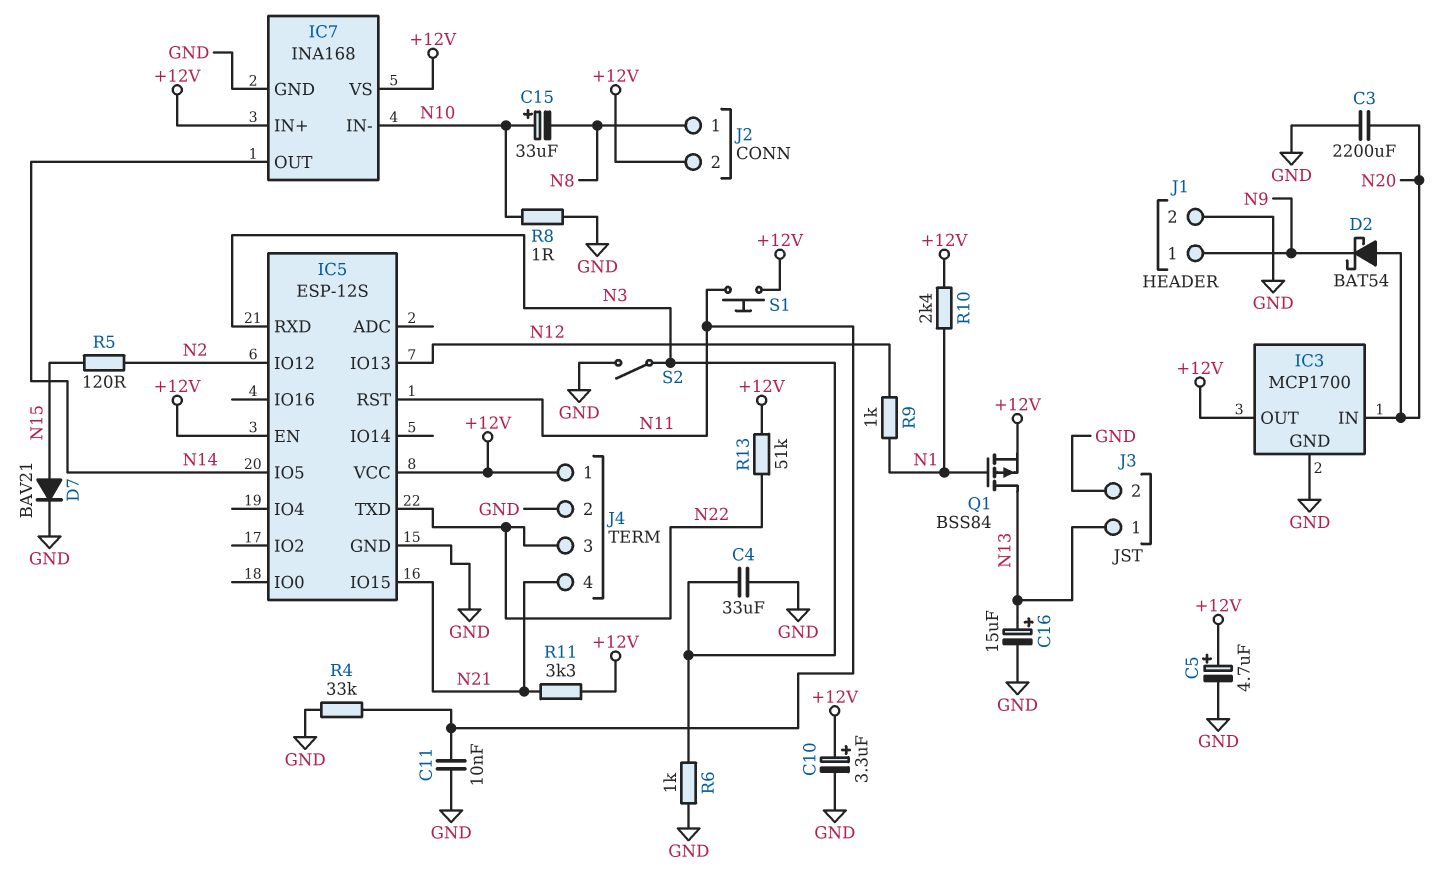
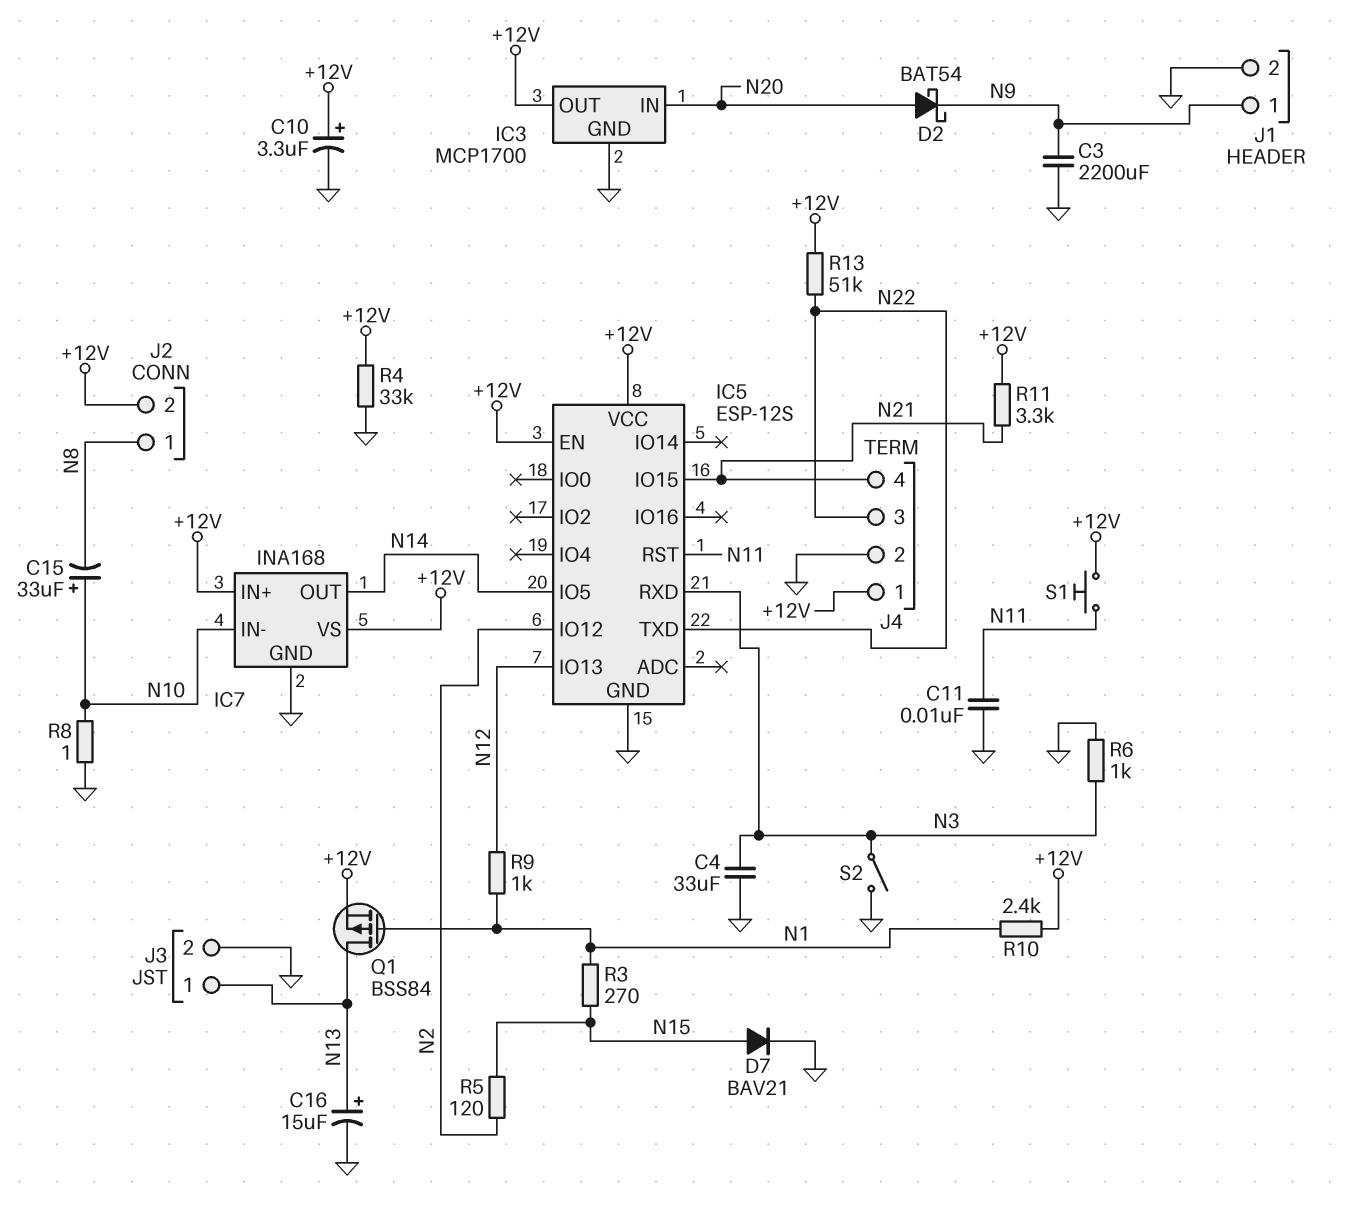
C3: 2200uF (GND, N20) -> 2200uF (GND, N9)
C5: 4.7uF (plus +12V, minus GND) -> none
R3: none -> 270 (N1, N15)
R4: 33k (GND, N11) -> 33k (+12V, GND)

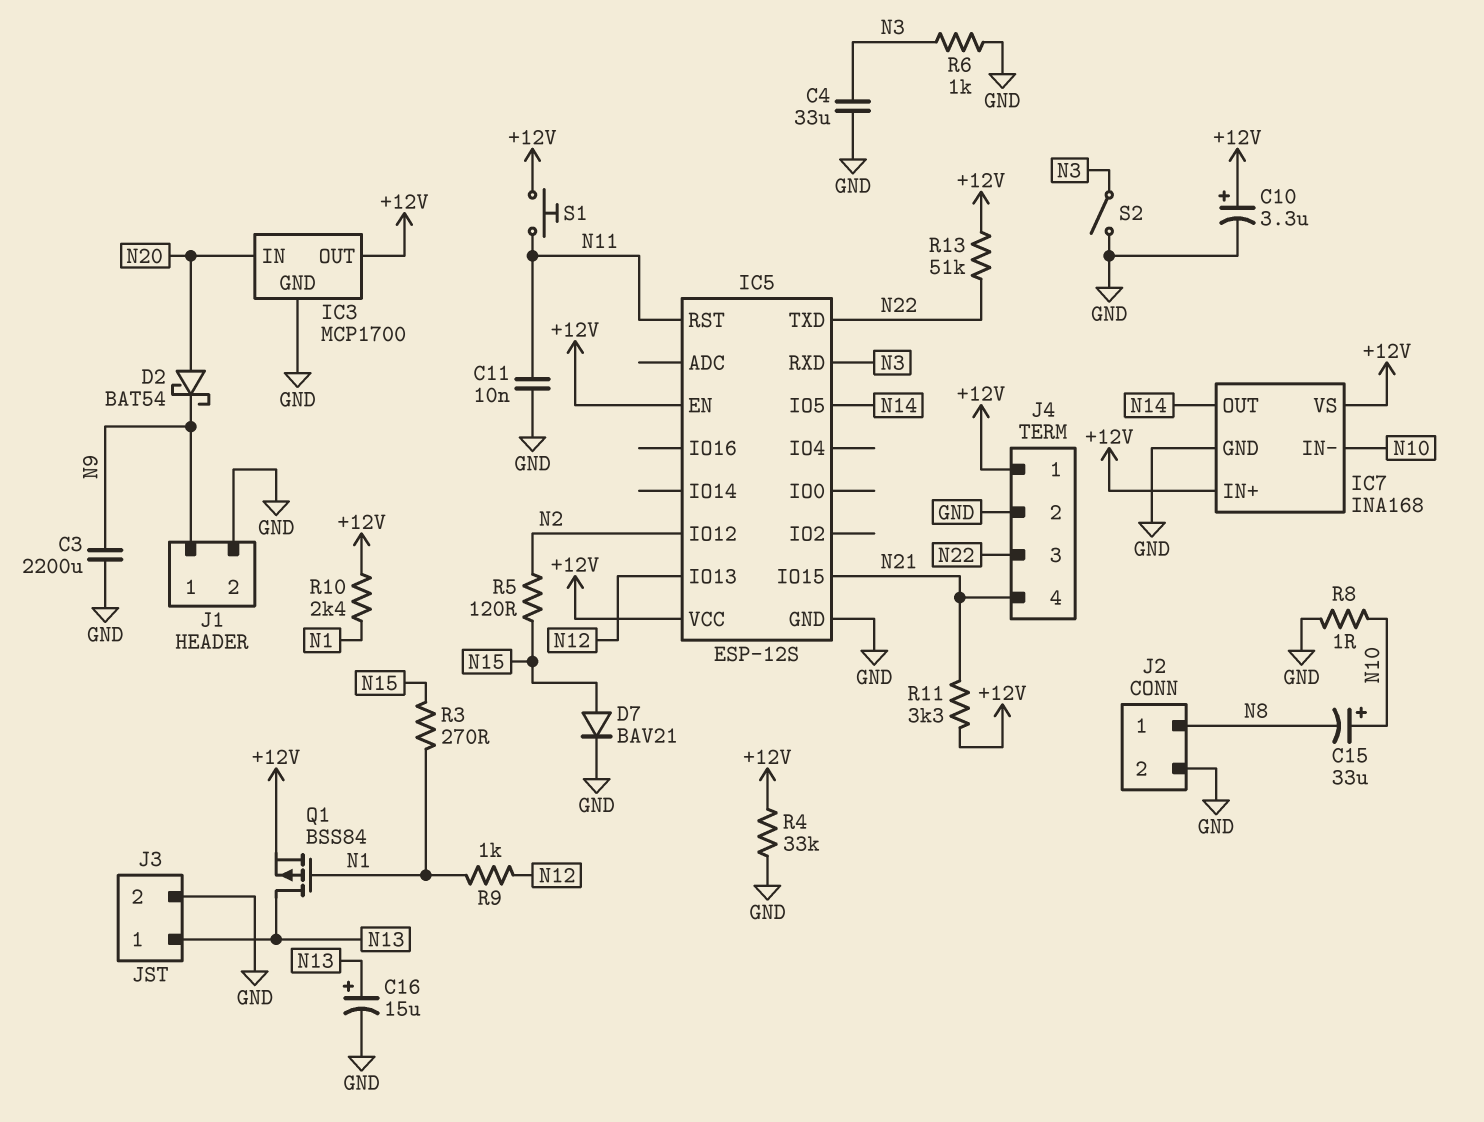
J2 pin 2: +12V -> GND

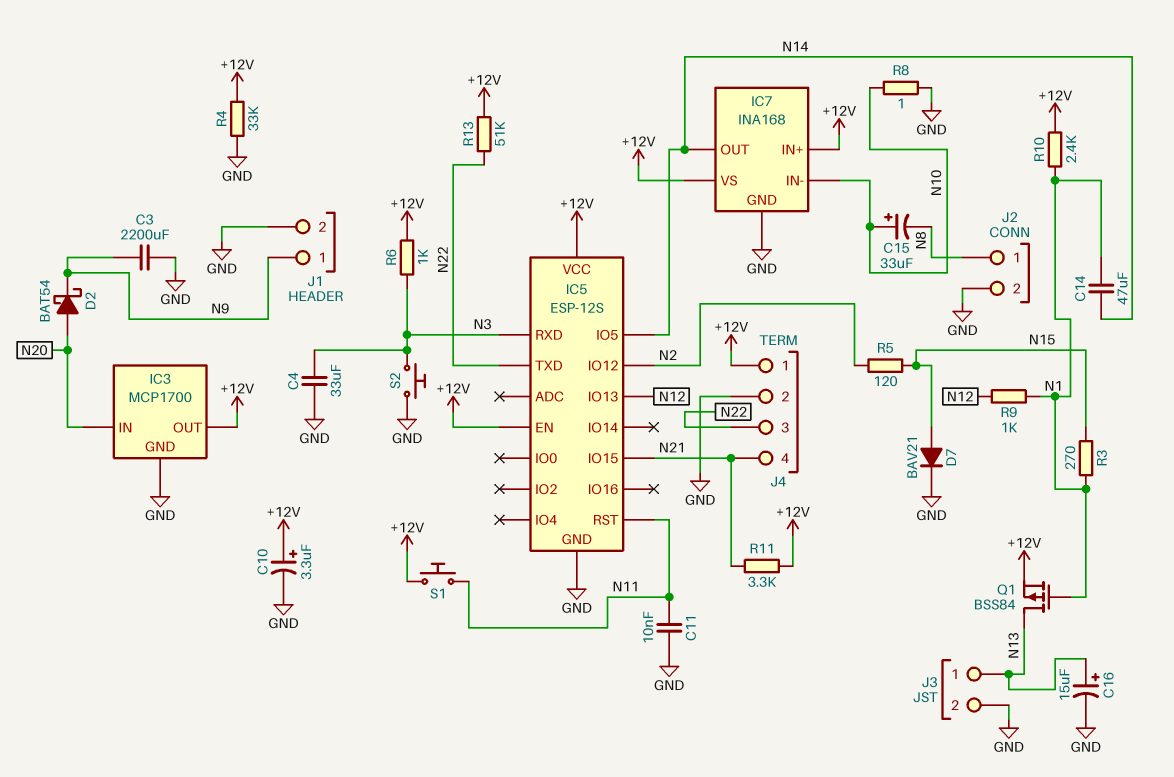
C14: none -> 47uF (N1, N14)
R6: 1k (GND, N3) -> 1k (+12V, N3)
S2: switch (GND, N3) -> button (GND, N3)

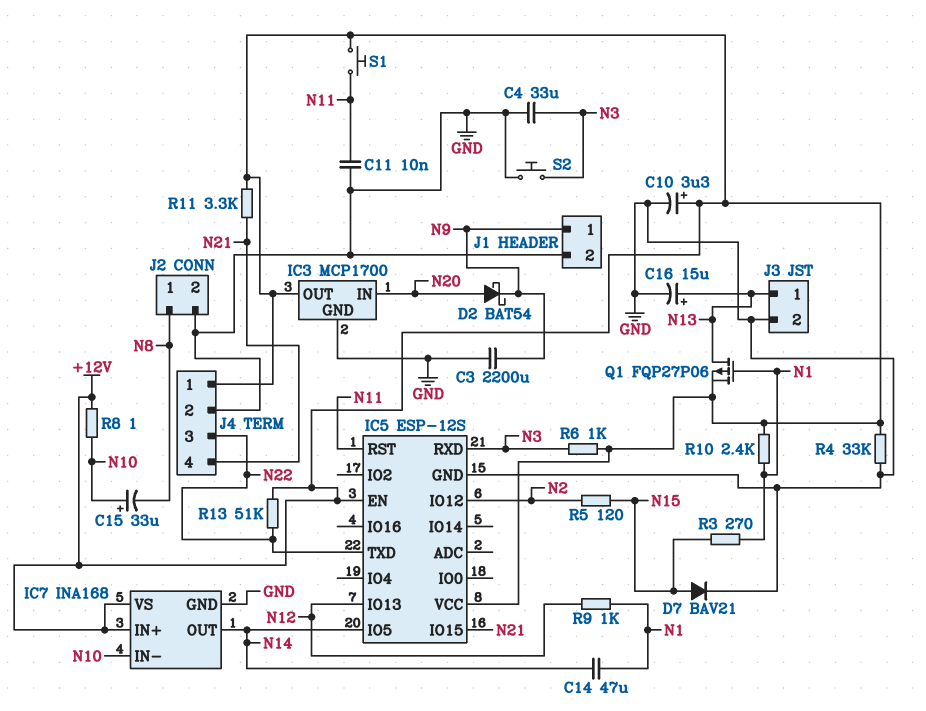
Q1: PMOS BSS84 (G N1, D N13, S +12V) -> PMOS FQP27P06 (G N1, D N13, S +12V)
R8: 1 (GND, N10) -> 1 (+12V, N10)

